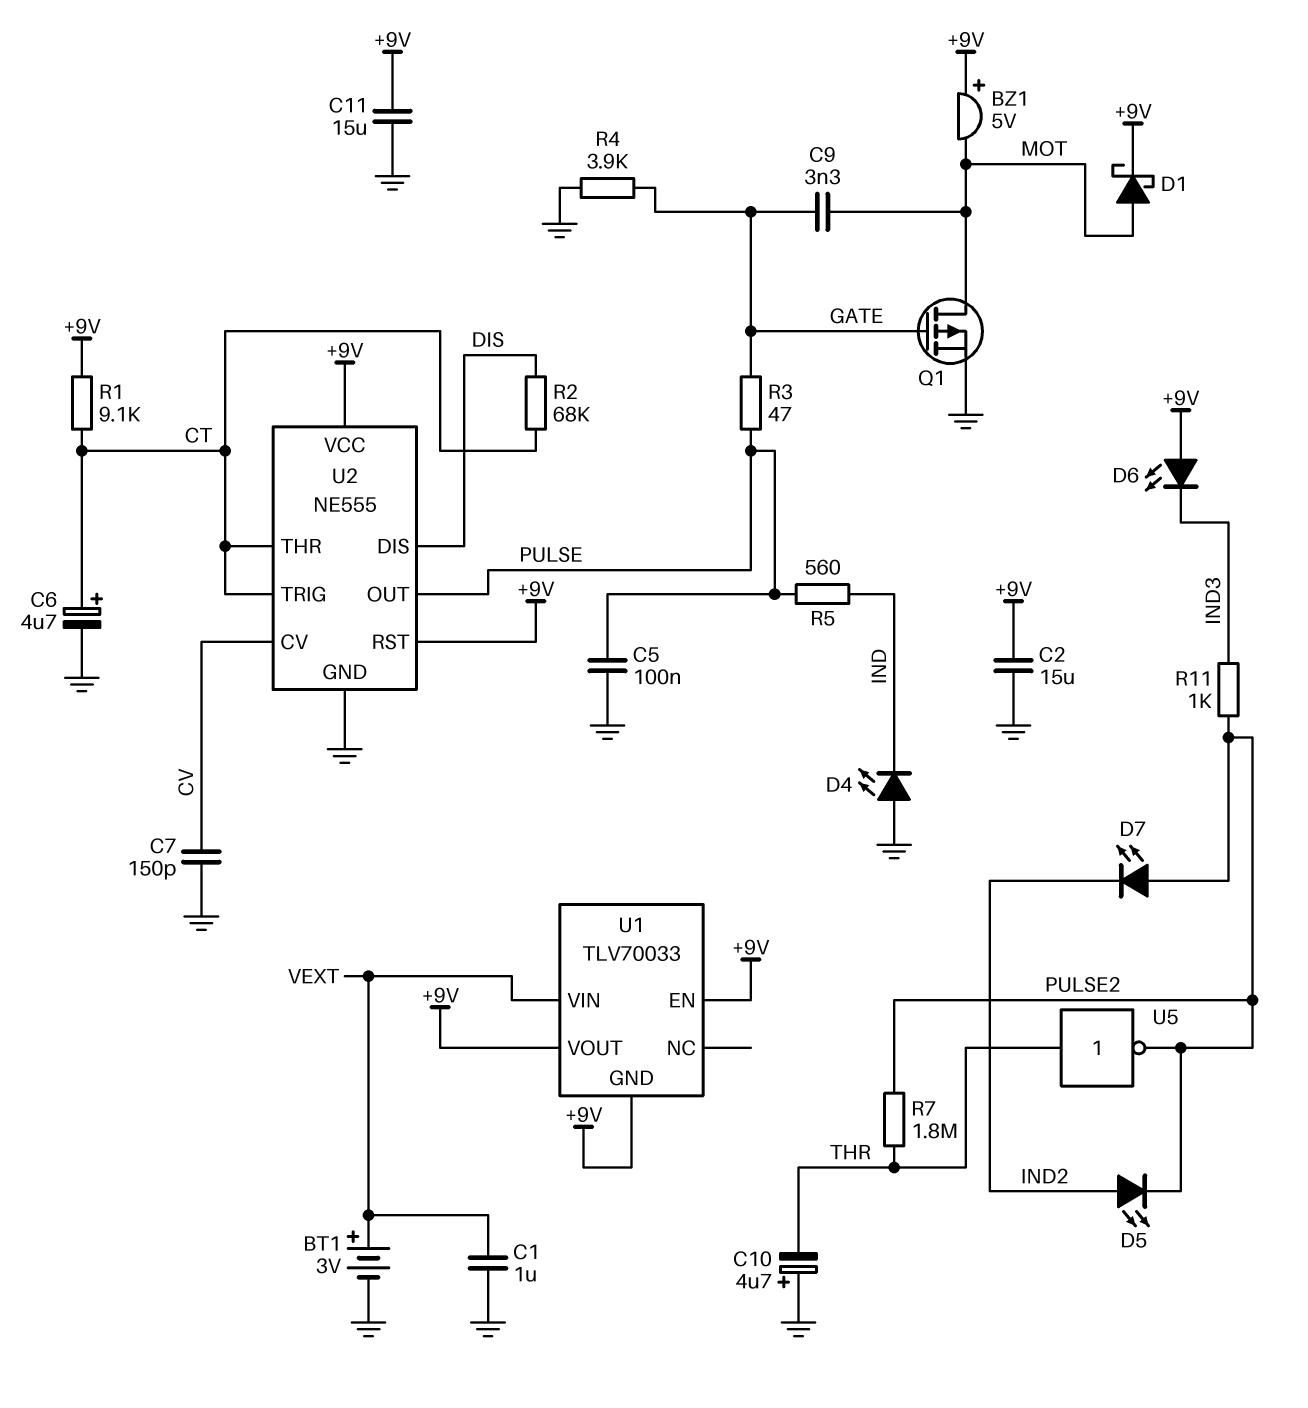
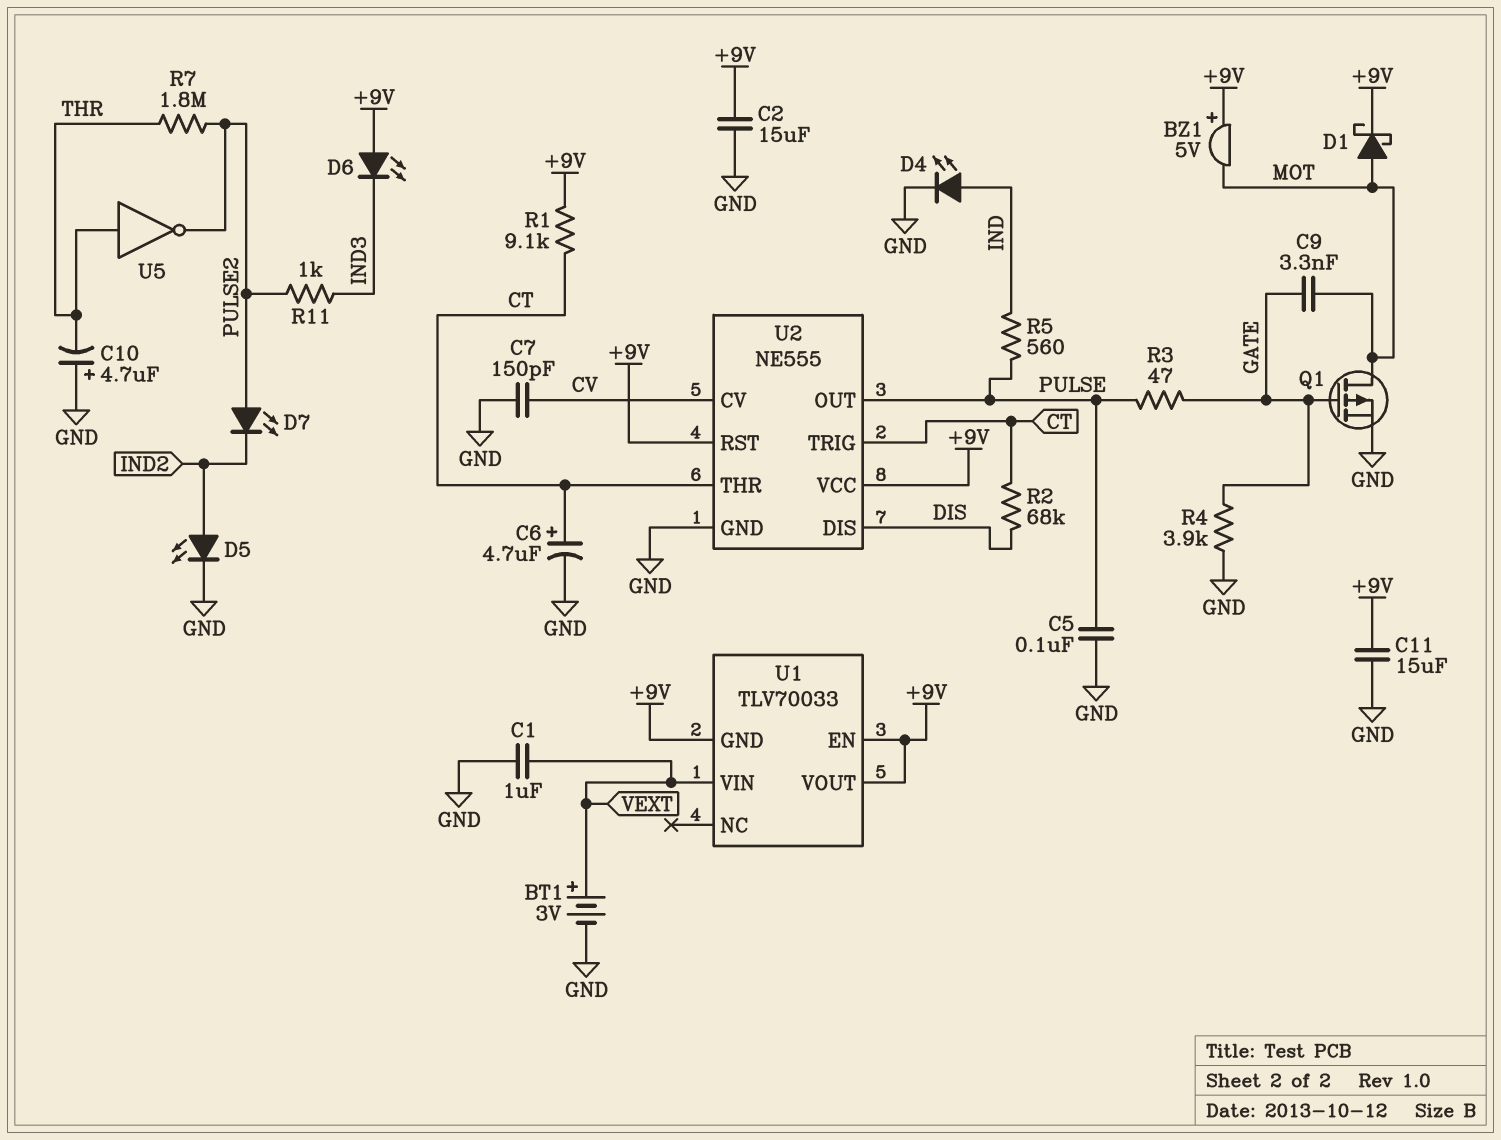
D4: LED (A GND, K IND) -> LED (A IND, K GND)
D5: LED (A IND2, K PULSE2) -> LED (A IND2, K GND)

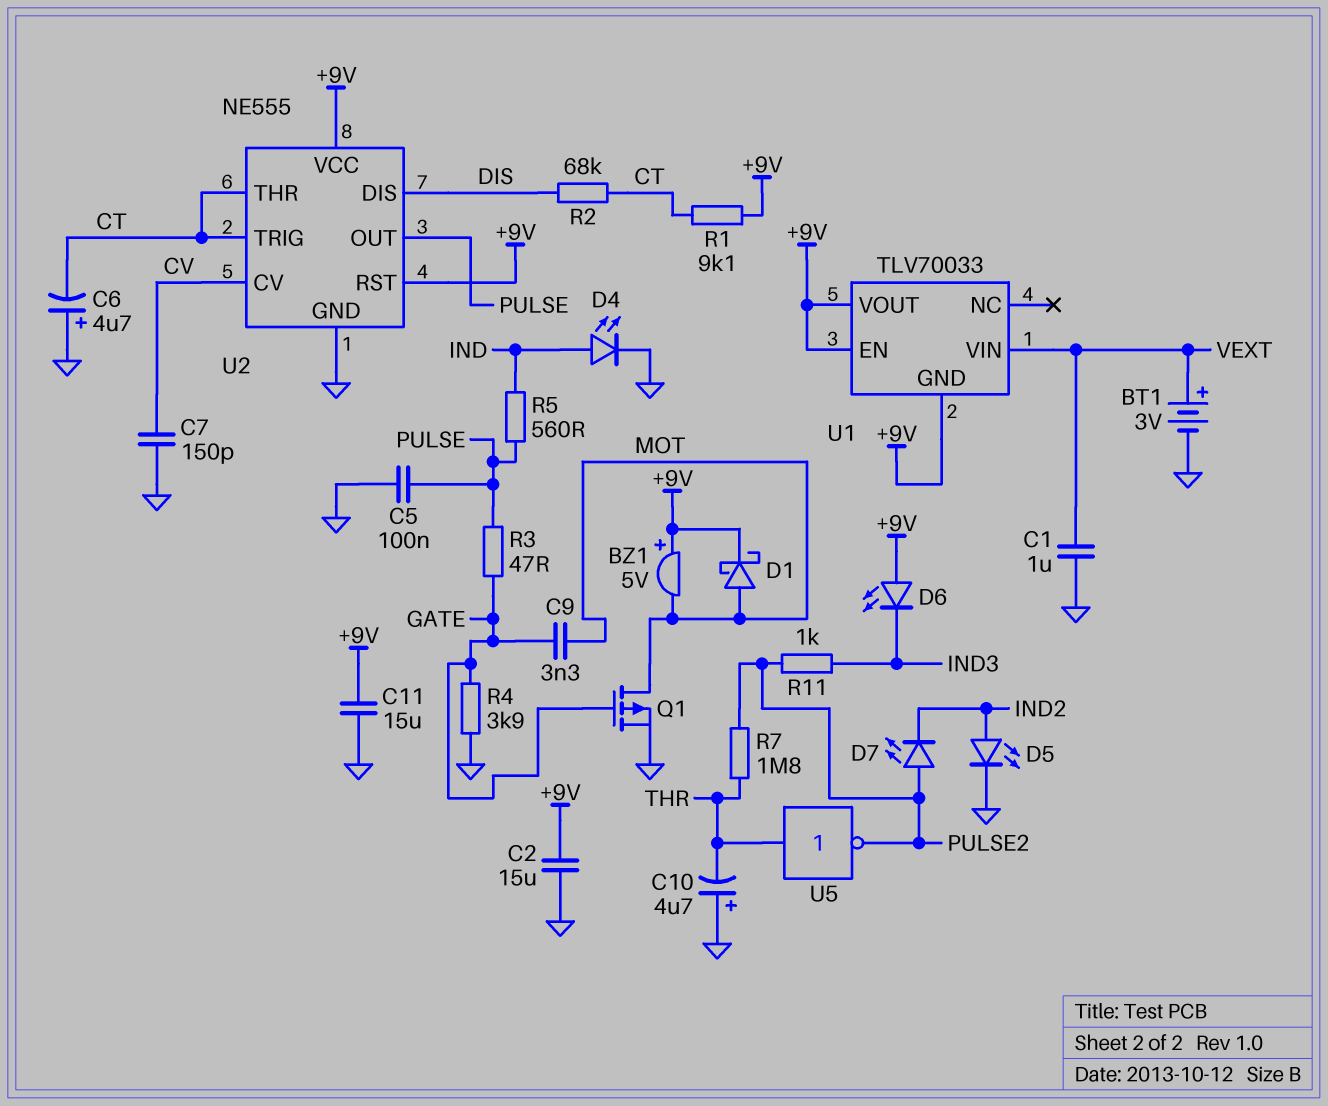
C6: 4.7uF (plus CT, minus GND) -> 4.7uF (plus GND, minus CT)

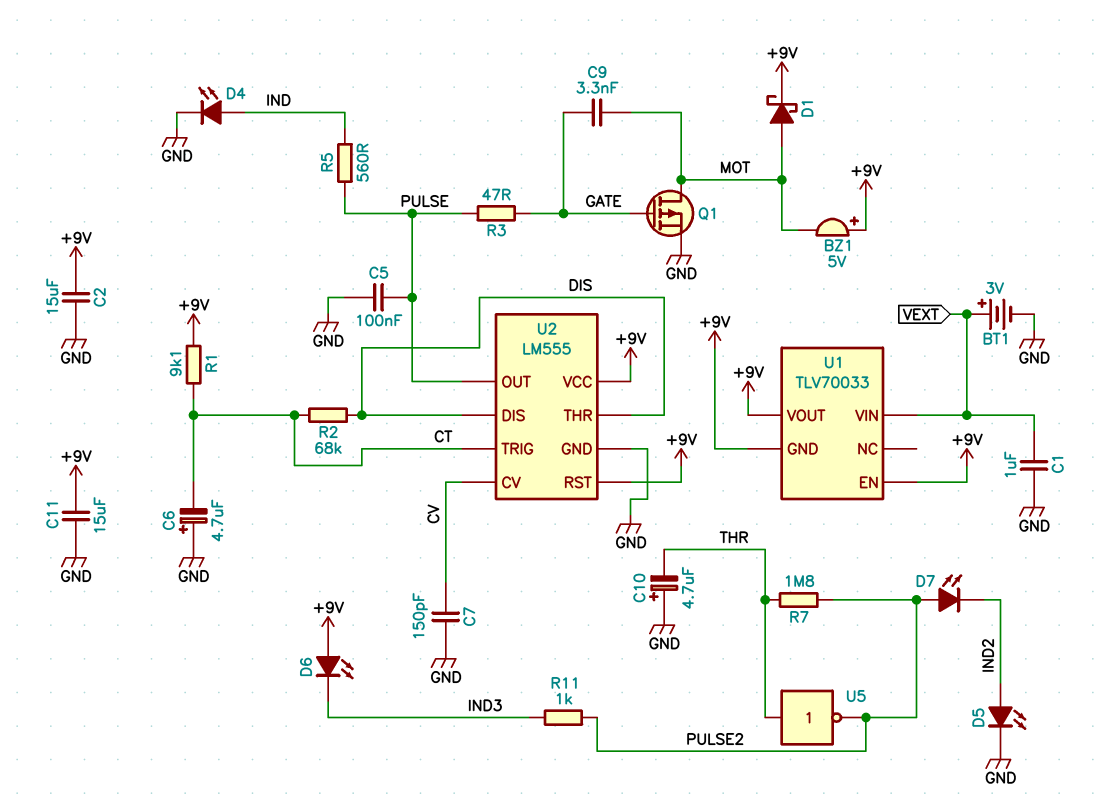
R4: 3.9k (GATE, GND) -> none
U2: NE555 -> LM555
U2 pin THR: CT -> DIS

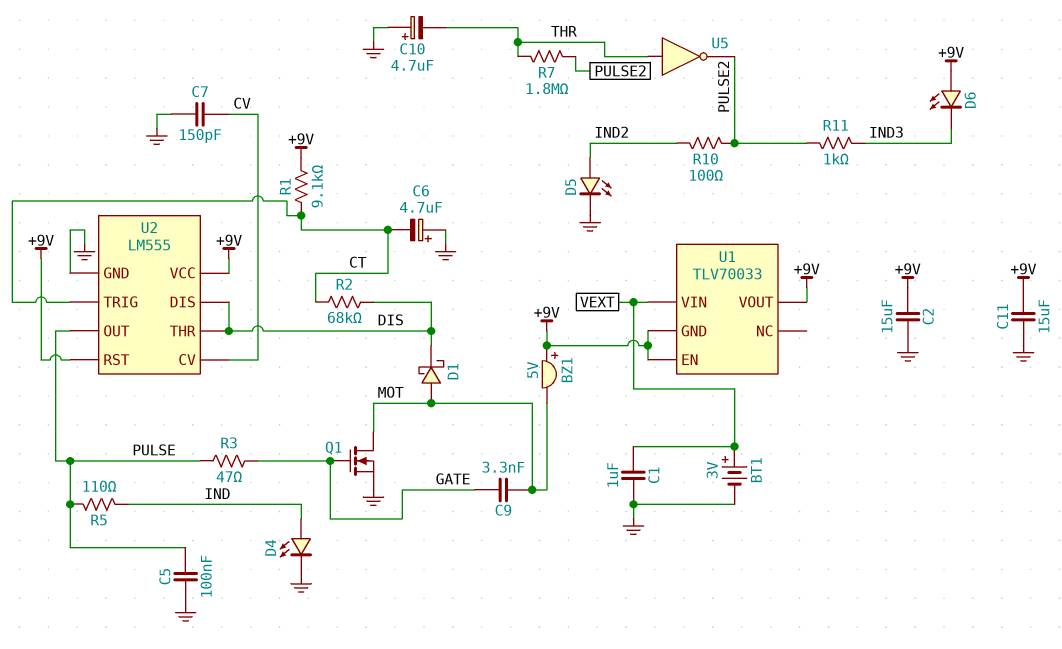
D1: schottky (A MOT, K +9V) -> schottky (A MOT, K DIS)
D7: LED (A PULSE2, K IND2) -> none
Q1: PMOS (G GATE, D MOT, S GND) -> NMOS (G GATE, D MOT, S GND)
R5: 560 (IND, PULSE) -> 110 (IND, PULSE)
R10: none -> 100 (IND2, PULSE2)

